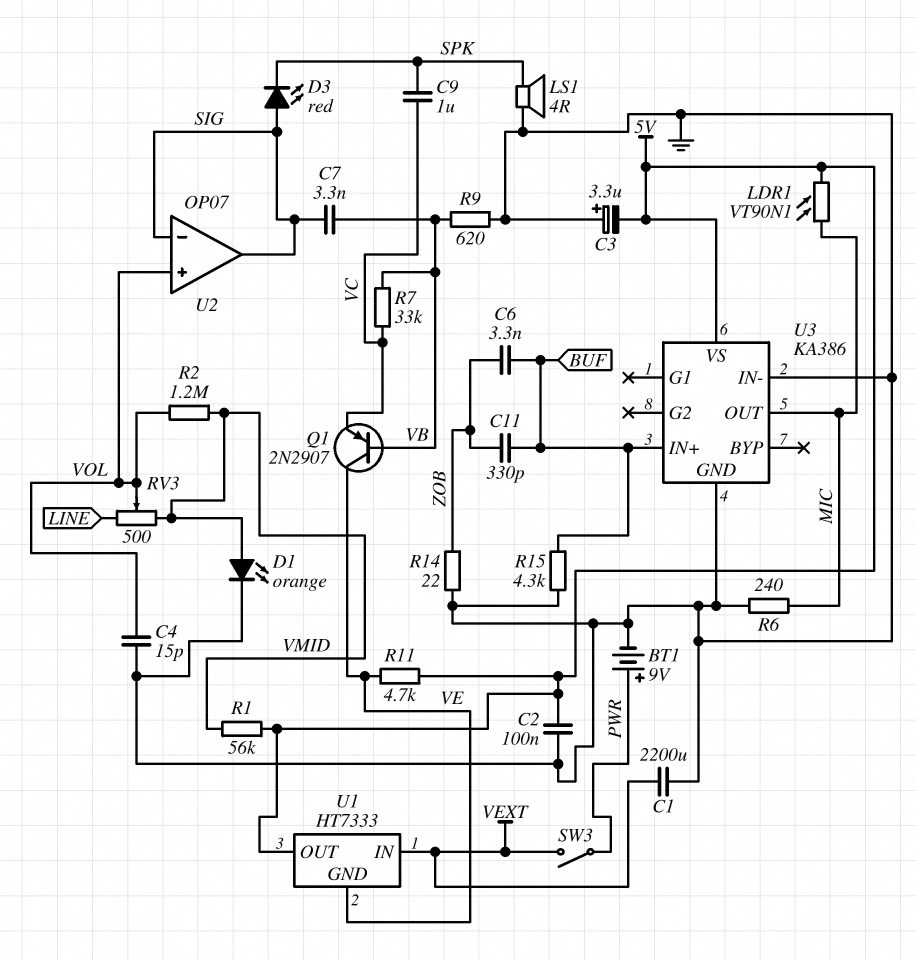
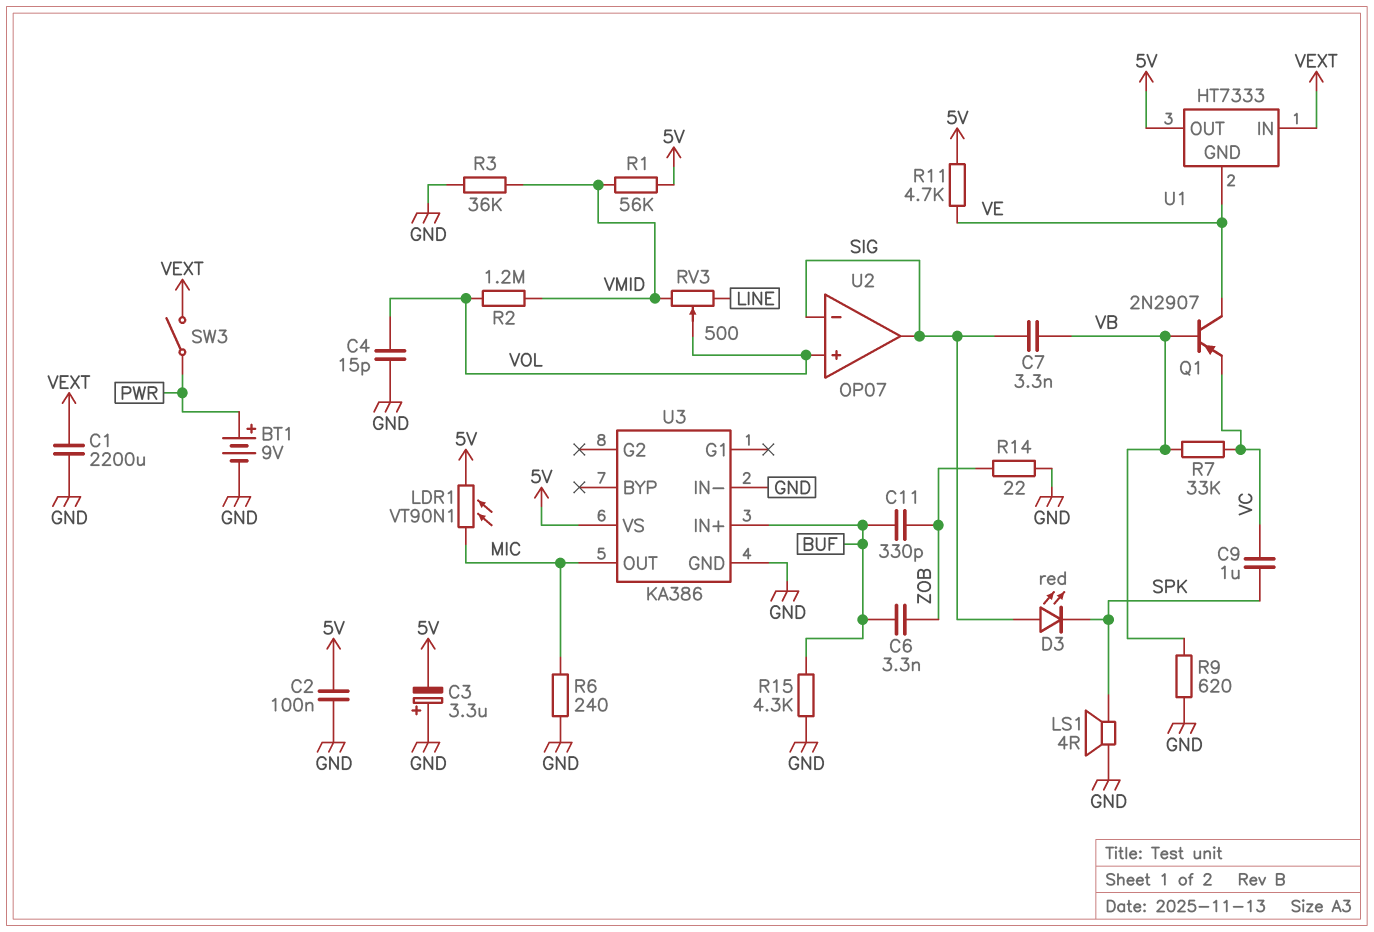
D1: LED orange (A VMID, K GND) -> none
R3: none -> 36k (GND, VMID)

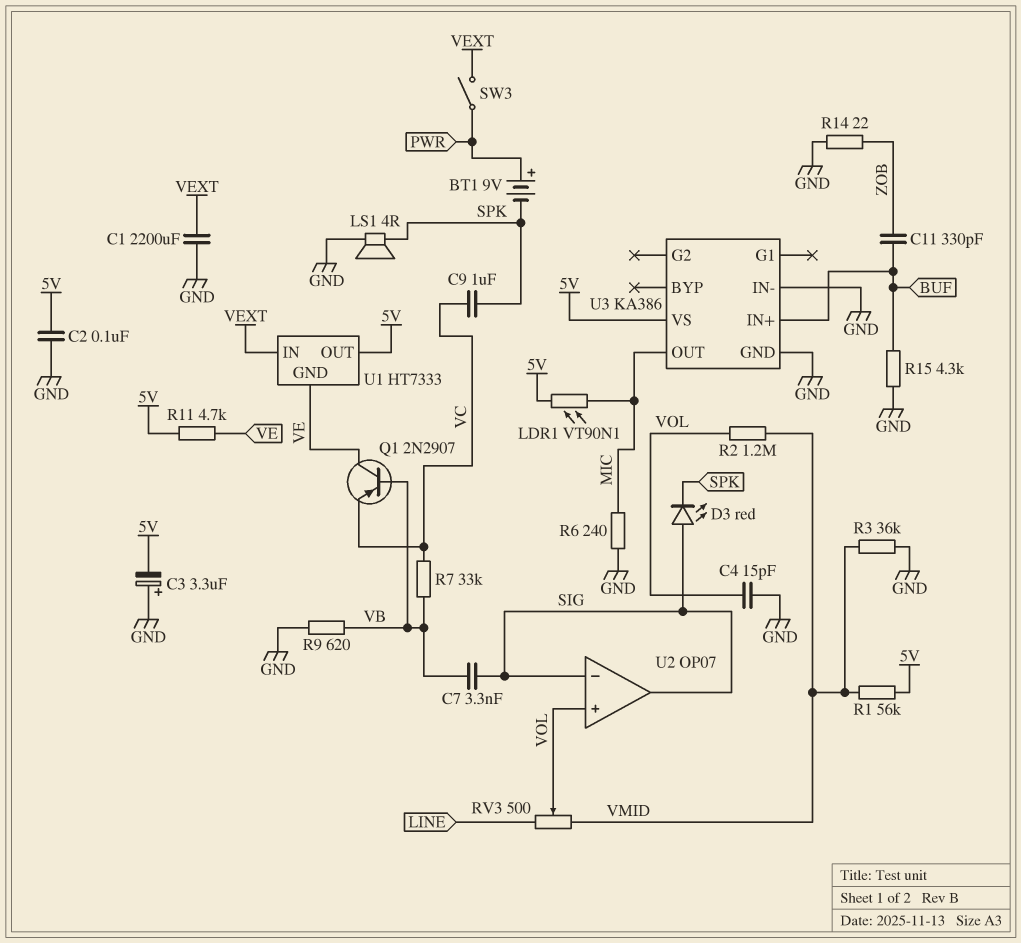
BT1: 9V (plus PWR, minus GND) -> 9V (plus PWR, minus SPK)
C6: 3.3nF (BUF, ZOB) -> none

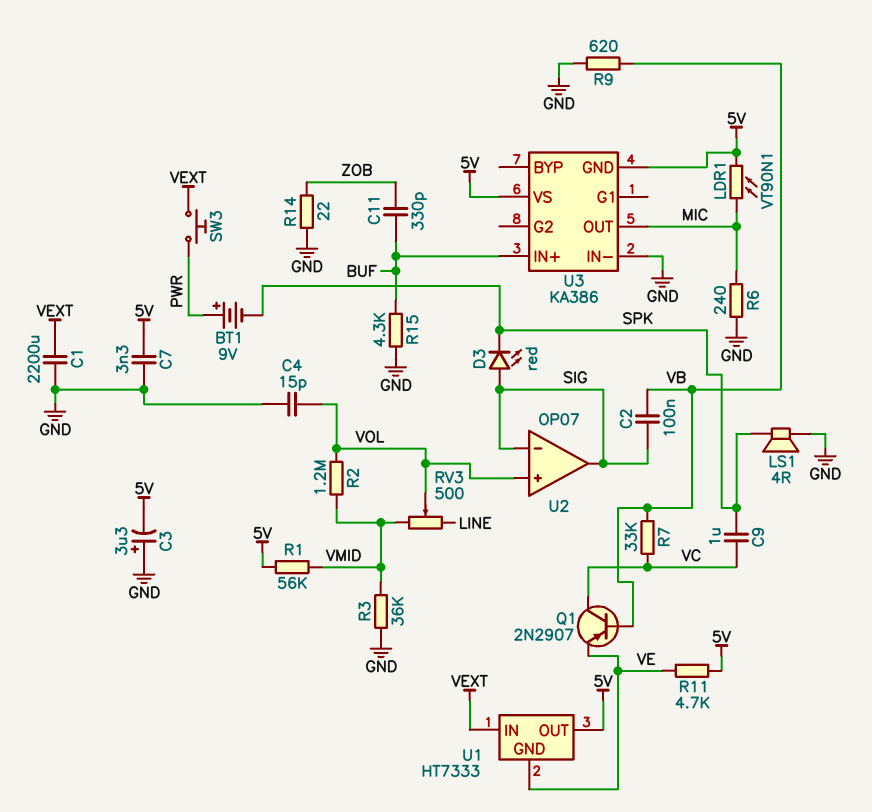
C2: 100nF (5V, GND) -> 100nF (SIG, VB)
C7: 3.3nF (SIG, VB) -> 3.3nF (5V, GND)
Q1: PNP 2N2907 (B VB, C VE, E VC) -> PNP 2N2907 (B VB, C VC, E VE)
SW3: switch (PWR, VEXT) -> button (PWR, VEXT)
U3 pin GND: GND -> 5V

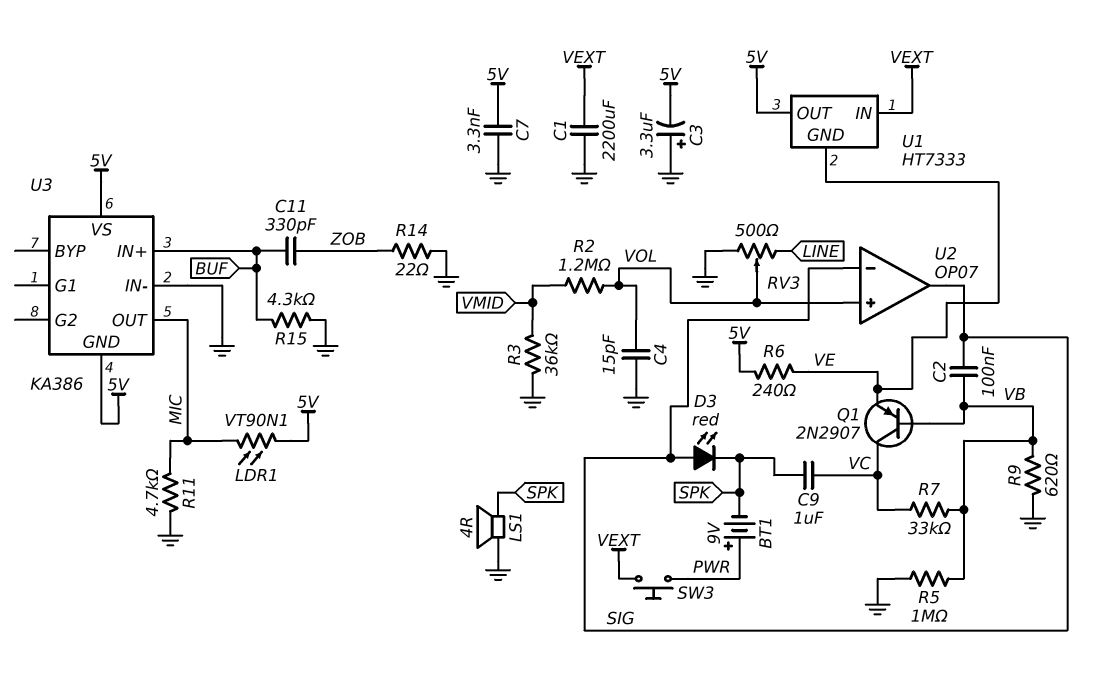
R1: 56k (5V, VMID) -> none
R5: none -> 1M (GND, VB)
R6: 240 (GND, MIC) -> 240 (5V, VE)
R11: 4.7k (5V, VE) -> 4.7k (GND, MIC)
RV3: 500 (LINE, VMID, wiper VOL) -> 500 (GND, LINE, wiper VOL)

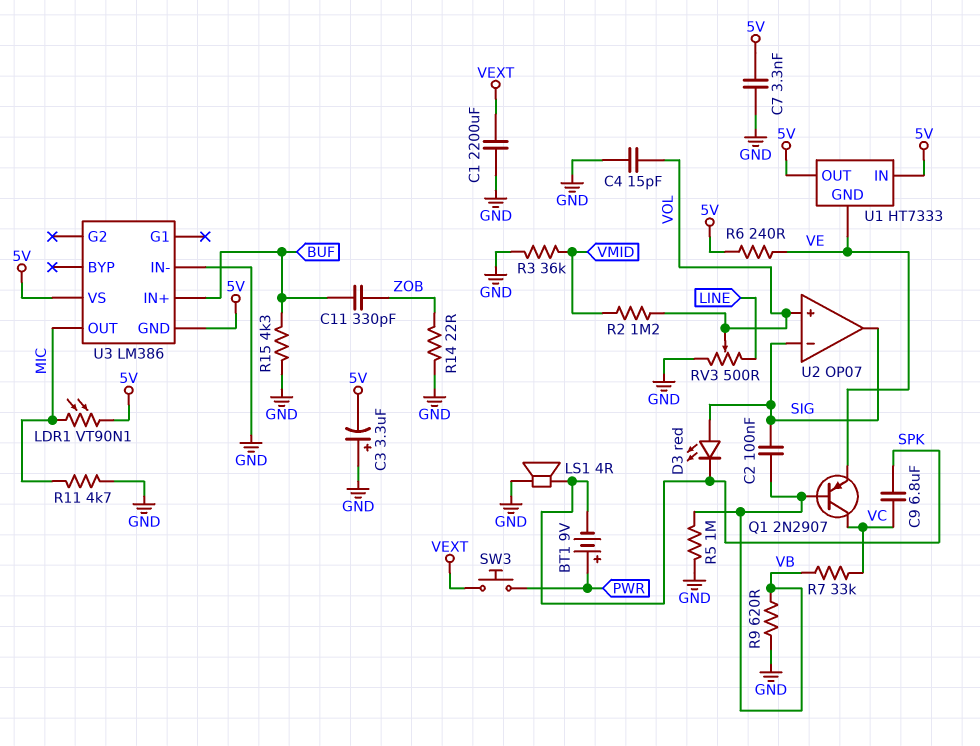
C9: 1uF (SPK, VC) -> 6.8uF (SPK, VC)
U1 pin IN: VEXT -> 5V
U3: KA386 -> LM386

